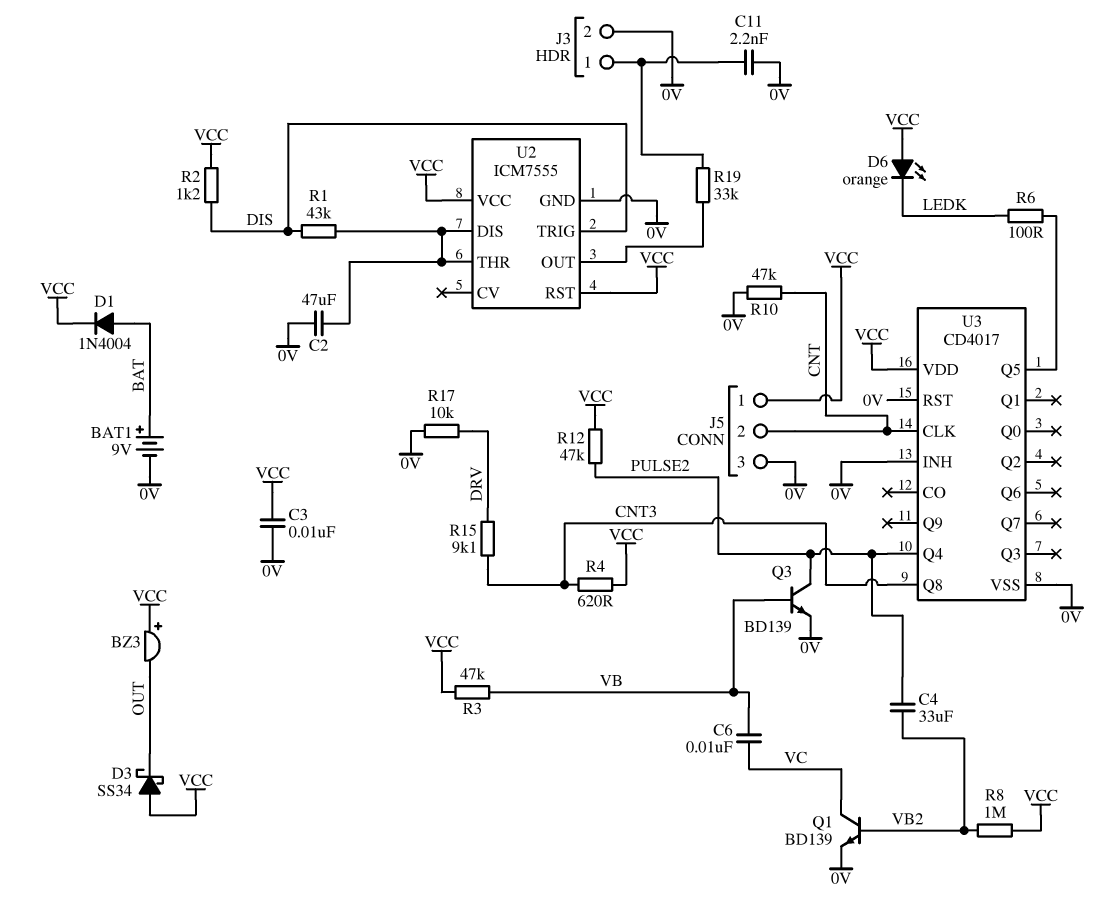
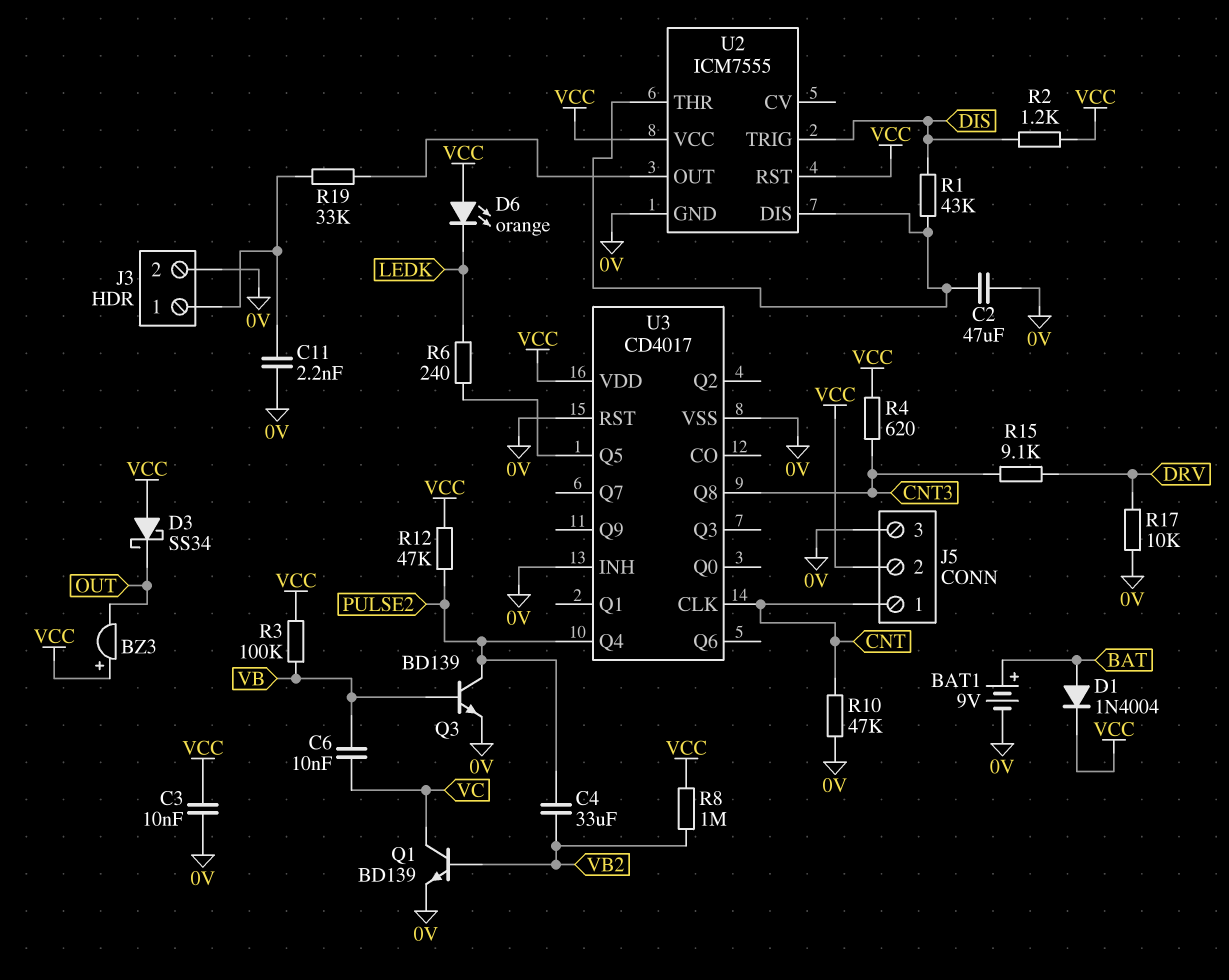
J5 pin 1: VCC -> CNT
J5 pin 2: CNT -> VCC
R3: 47k (VB, VCC) -> 100k (VB, VCC)
R6: 100 (LEDK, U3/Q5) -> 240 (LEDK, U3/Q5)

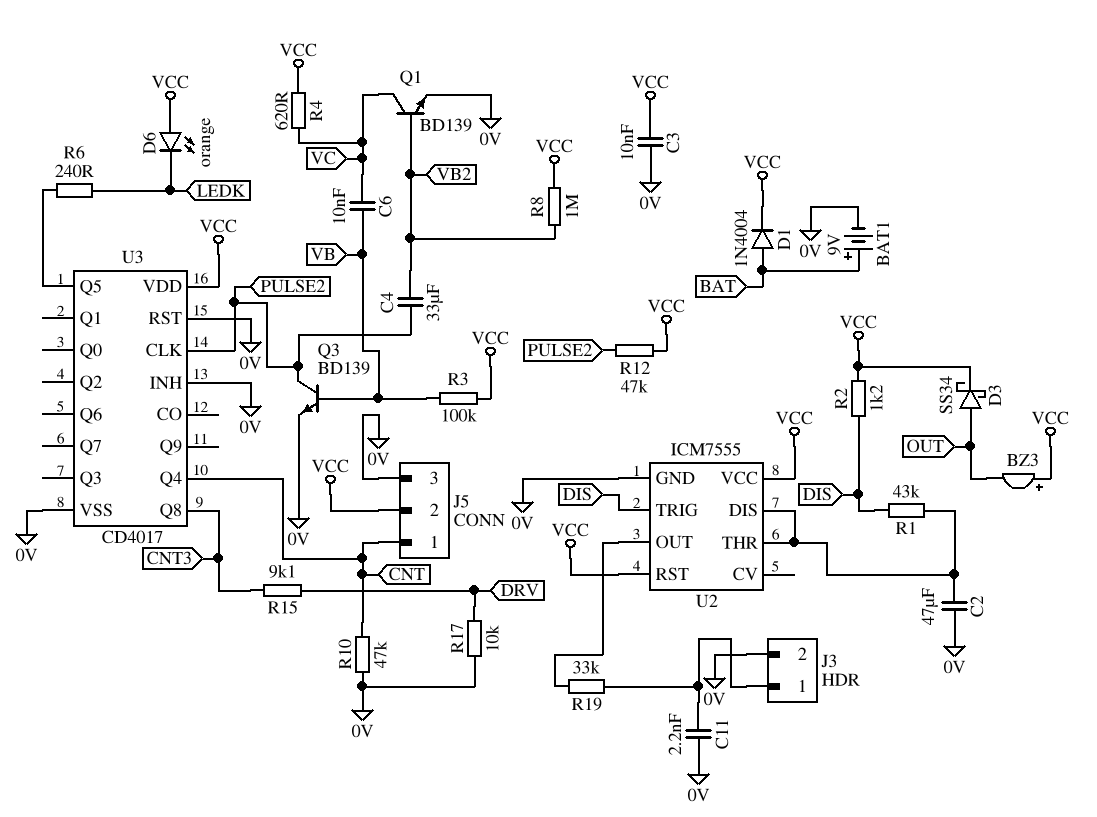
D3: schottky SS34 (A VCC, K OUT) -> schottky SS34 (A OUT, K VCC)
R4: 620 (CNT3, VCC) -> 620 (VC, VCC)
U3 pin CLK: CNT -> PULSE2
U3 pin Q4: PULSE2 -> CNT

